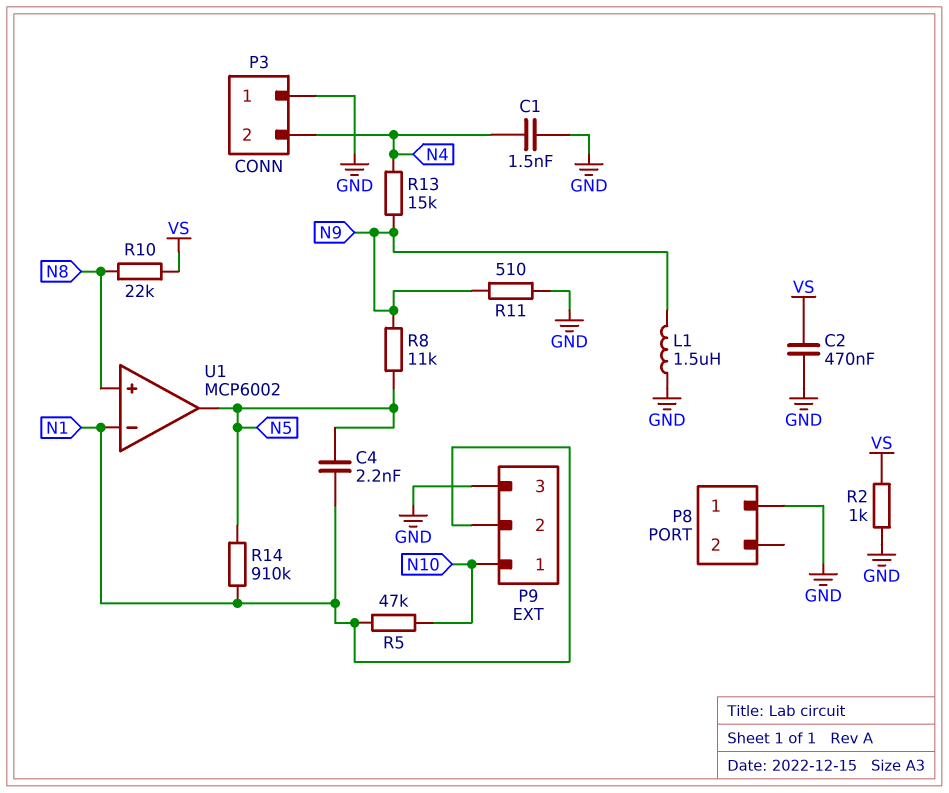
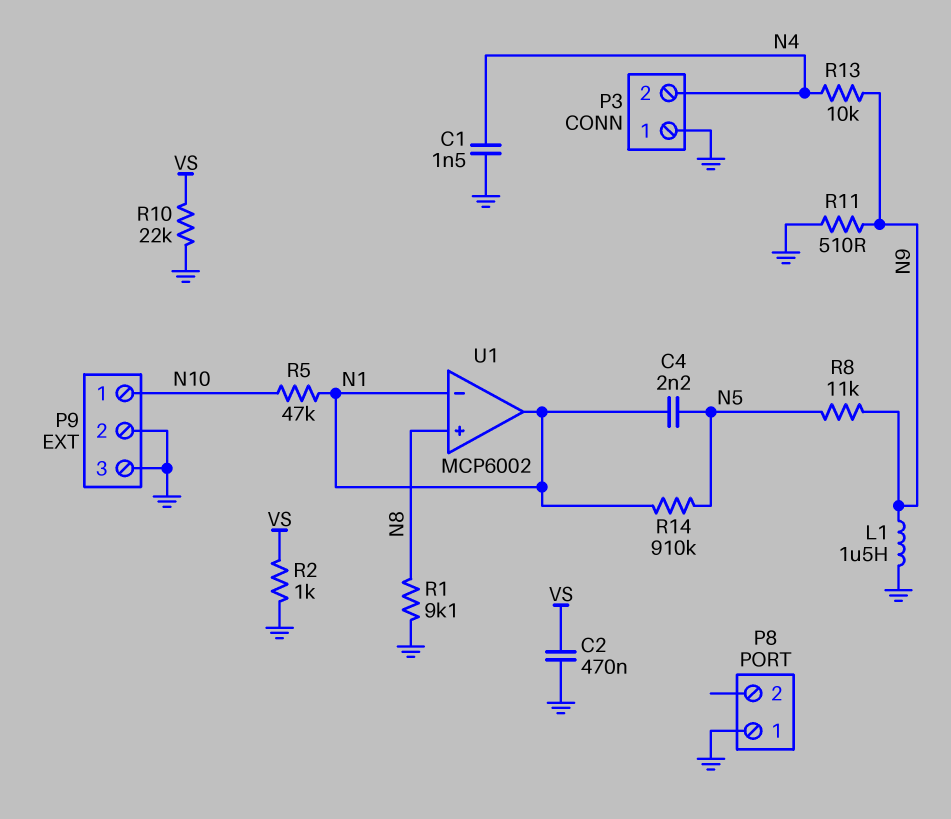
P9 pin 2: N1 -> GND
R1: none -> 9.1k (GND, N8)
R10: 22k (N8, VS) -> 22k (GND, VS)
R13: 15k (N4, N9) -> 10k (N4, N9)
U1 pin out: N5 -> N1

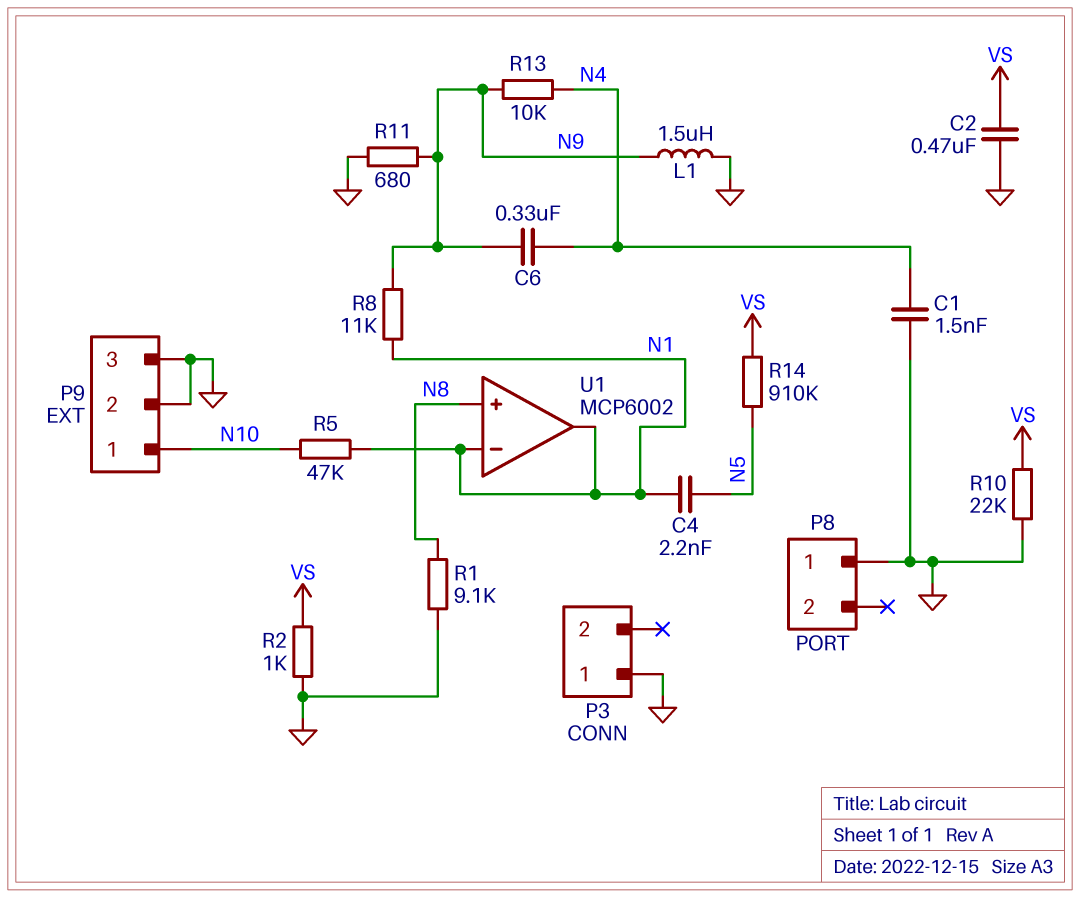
C6: none -> 330nF (N4, N9)
P3 pin 2: N4 -> none
R8: 11k (N5, N9) -> 11k (N1, N9)
R11: 510 (GND, N9) -> 680 (GND, N9)
R14: 910k (N1, N5) -> 910k (N5, VS)

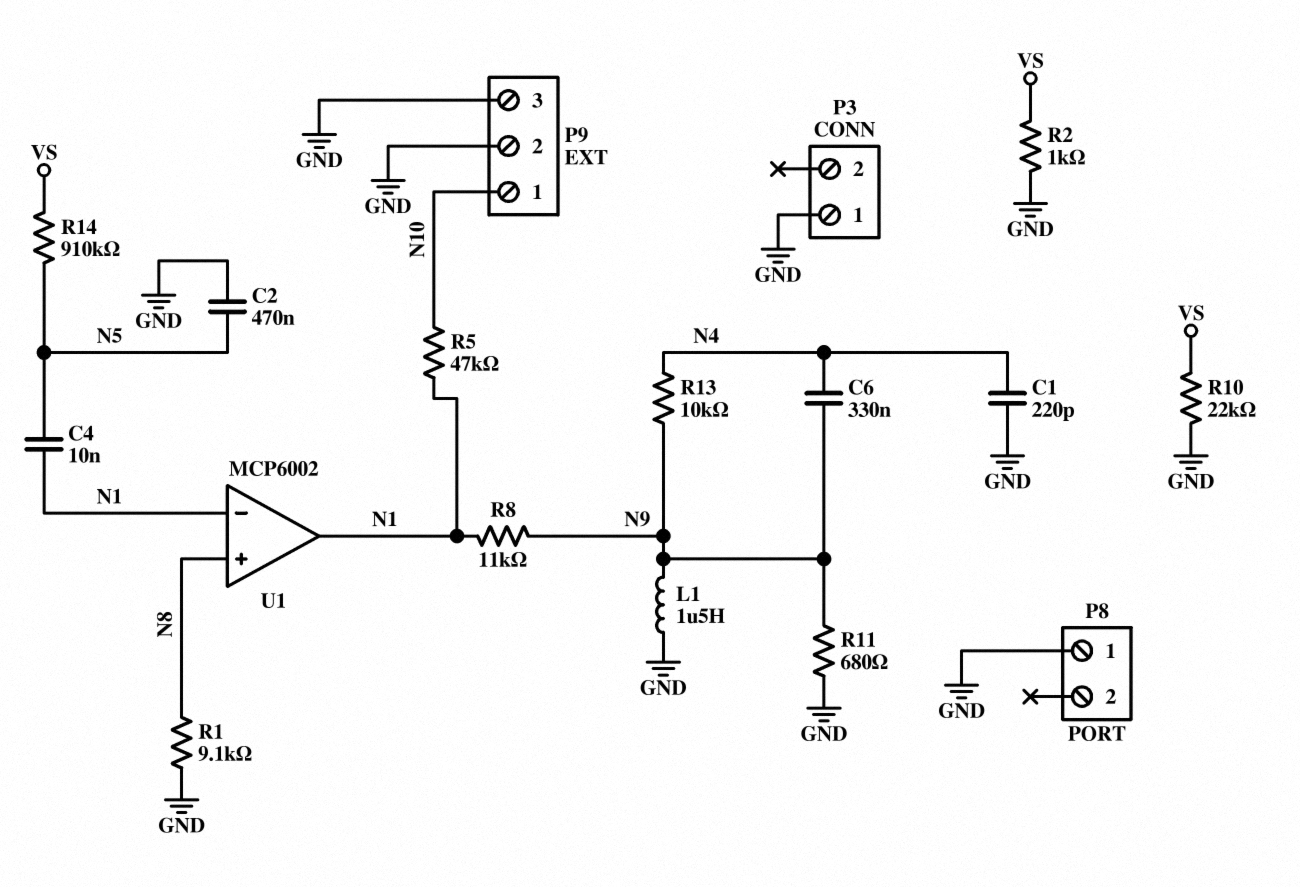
C1: 1.5nF (GND, N4) -> 220pF (GND, N4)
C2: 470nF (GND, VS) -> 470nF (GND, N5)
C4: 2.2nF (N1, N5) -> 10nF (N1, N5)

